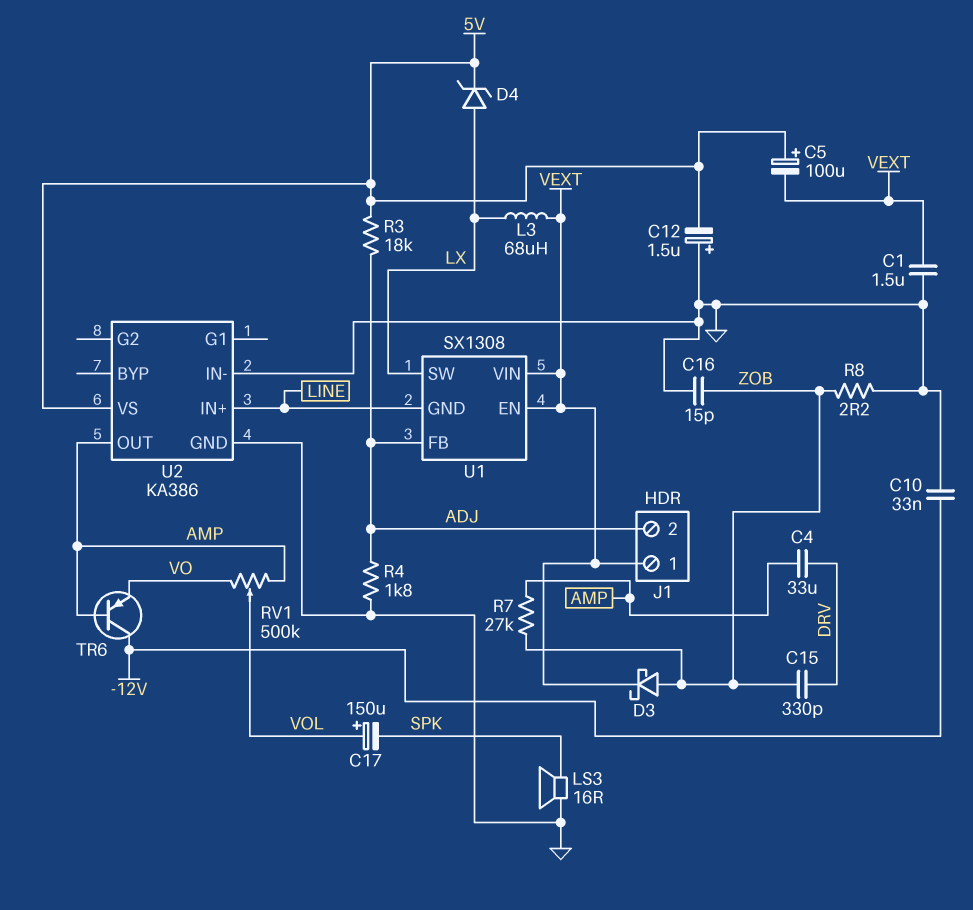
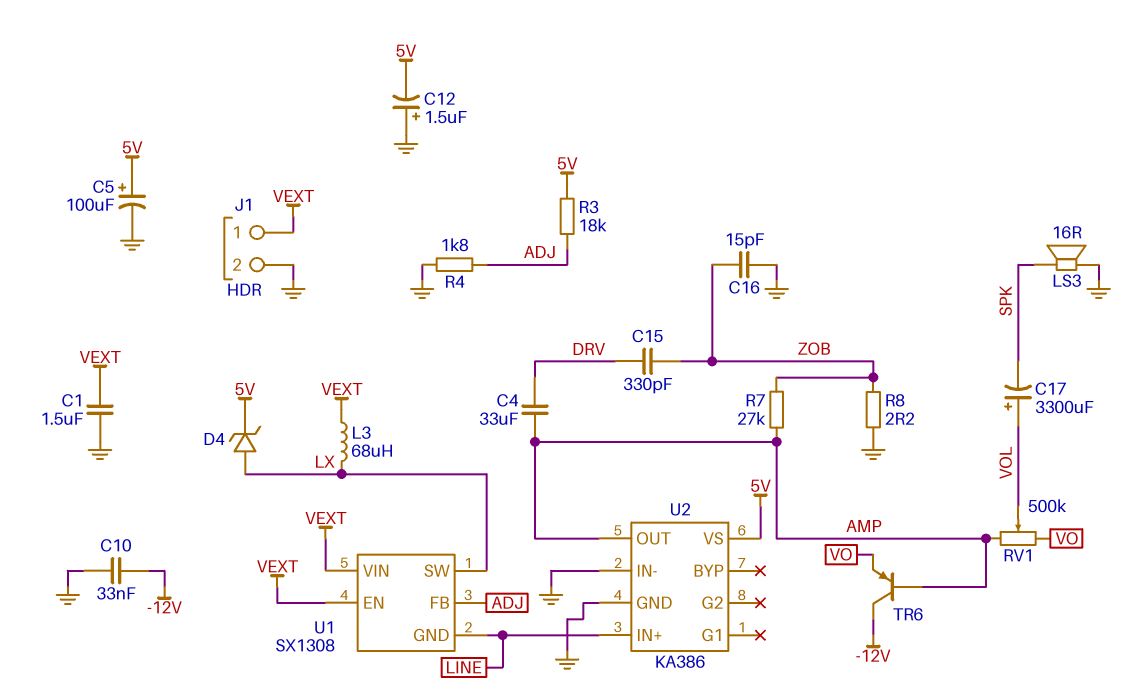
C5: 100uF (plus 5V, minus VEXT) -> 100uF (plus 5V, minus GND)
C17: 150uF (plus VOL, minus SPK) -> 3300uF (plus VOL, minus SPK)
D3: schottky (A ZOB, K VEXT) -> none
J1 pin 2: ADJ -> GND

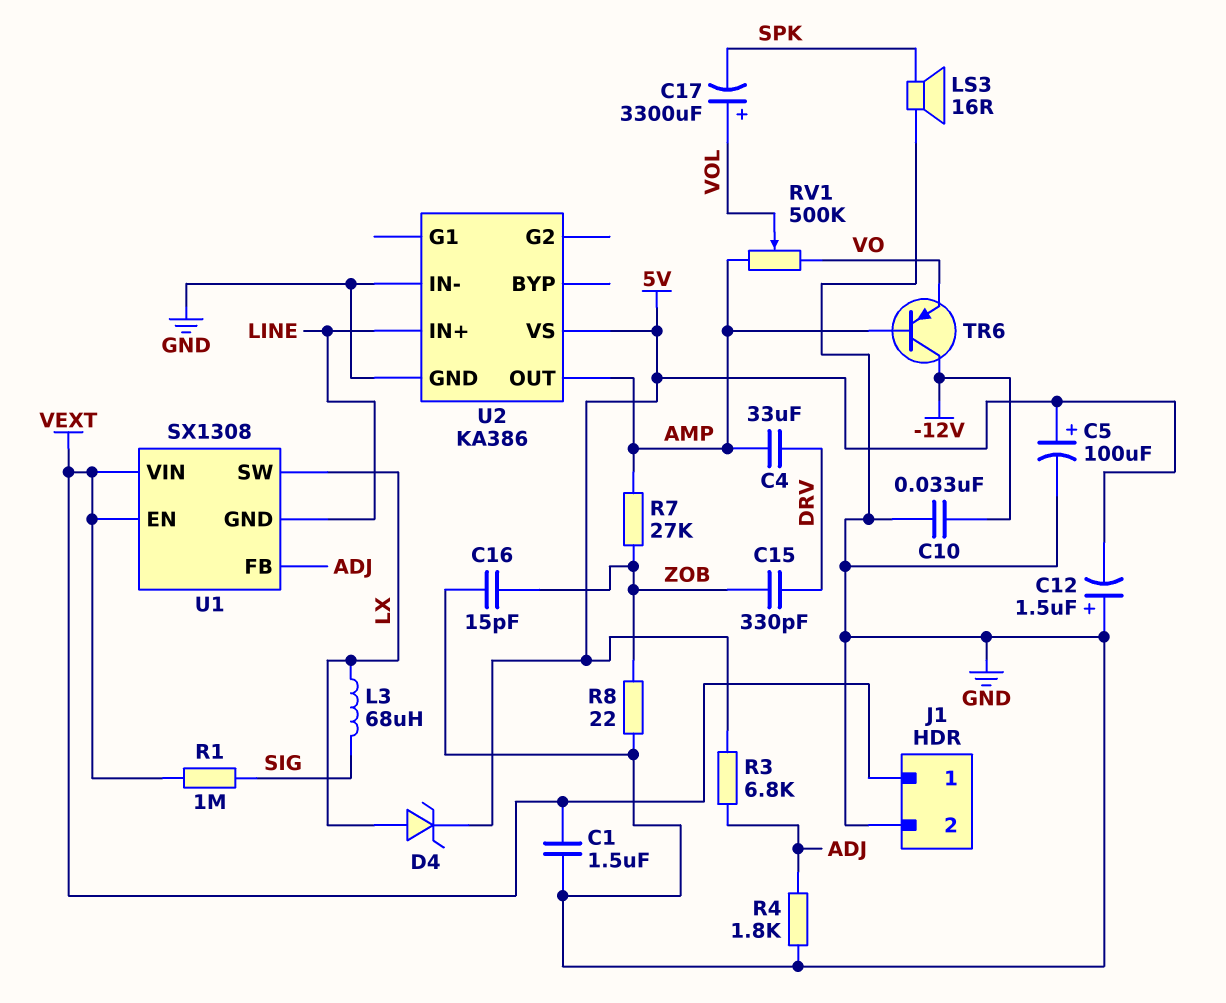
L3: 68uH (LX, VEXT) -> 68uH (LX, SIG)
R1: none -> 1M (SIG, VEXT)
R3: 18k (5V, ADJ) -> 6.8k (5V, ADJ)
R8: 2.2 (GND, ZOB) -> 22 (GND, ZOB)

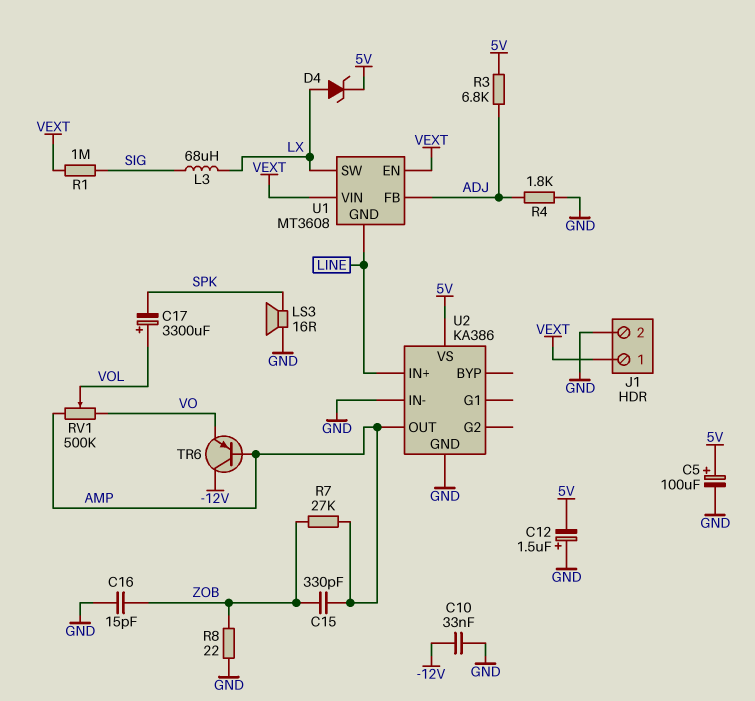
C1: 1.5uF (GND, VEXT) -> none
C4: 33uF (AMP, DRV) -> none
C15: 330pF (DRV, ZOB) -> 330pF (AMP, ZOB)
U1: SX1308 -> MT3608

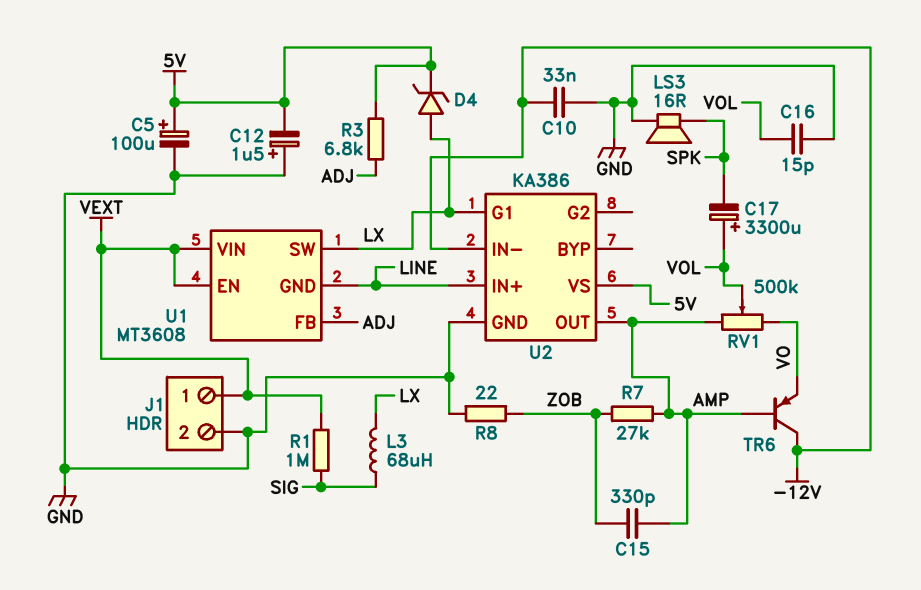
C16: 15pF (GND, ZOB) -> 15pF (GND, VOL)
R4: 1.8k (ADJ, GND) -> none
U2 pin G1: none -> LX
U2 pin IN-: GND -> -12V

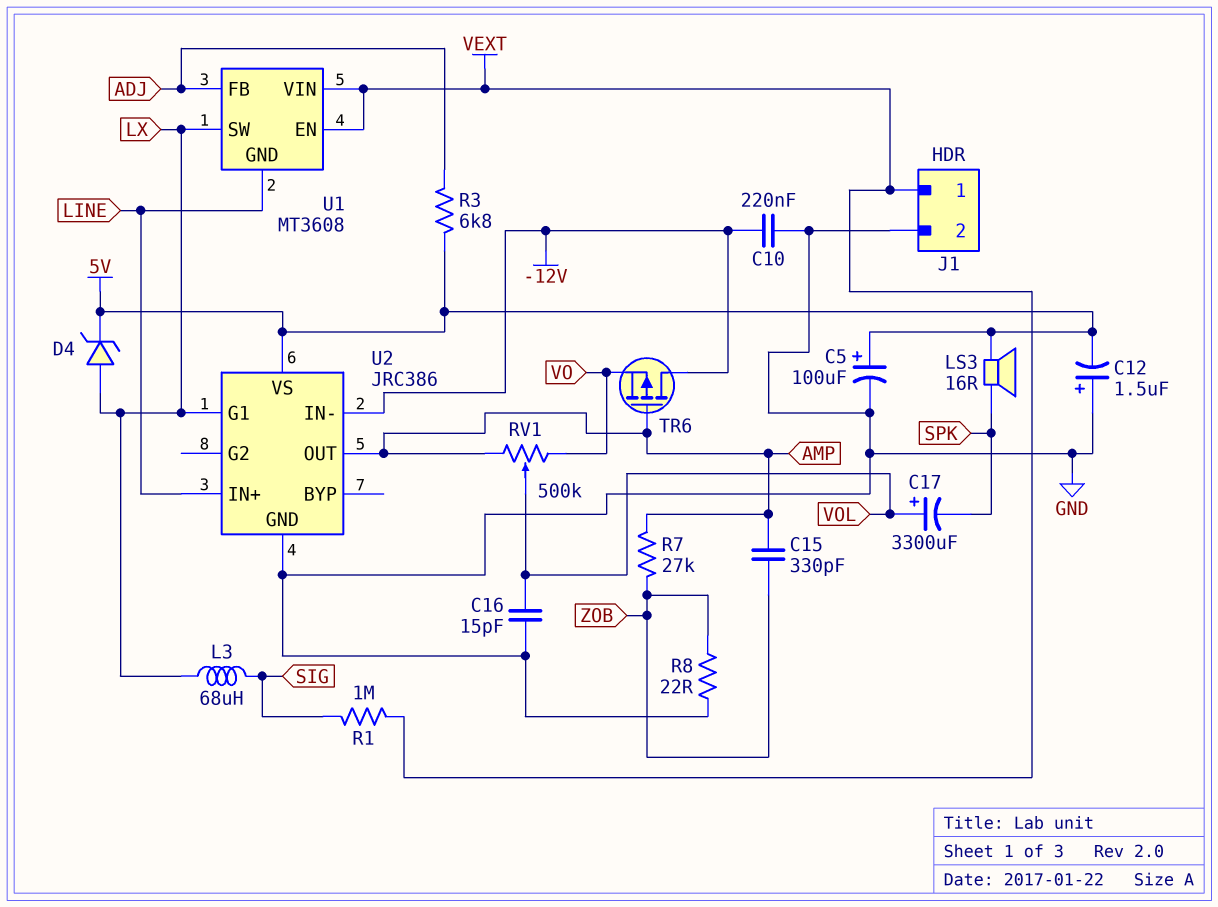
C10: 33nF (-12V, GND) -> 220nF (-12V, GND)
LS3: speaker 16R (GND, SPK) -> speaker 16R (5V, SPK)
TR6: PNP (B AMP, C -12V, E VO) -> PMOS (G AMP, D -12V, S VO)
U2: KA386 -> JRC386

